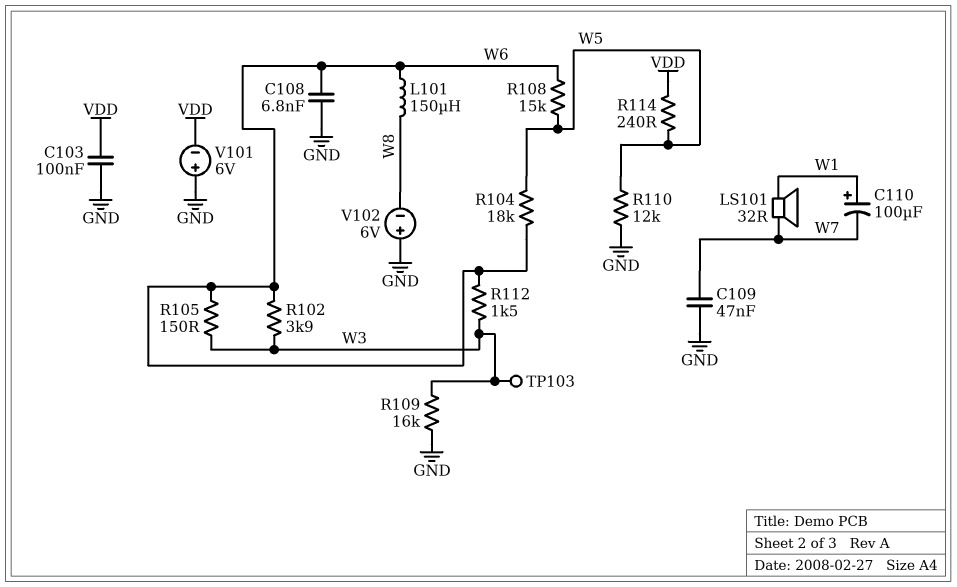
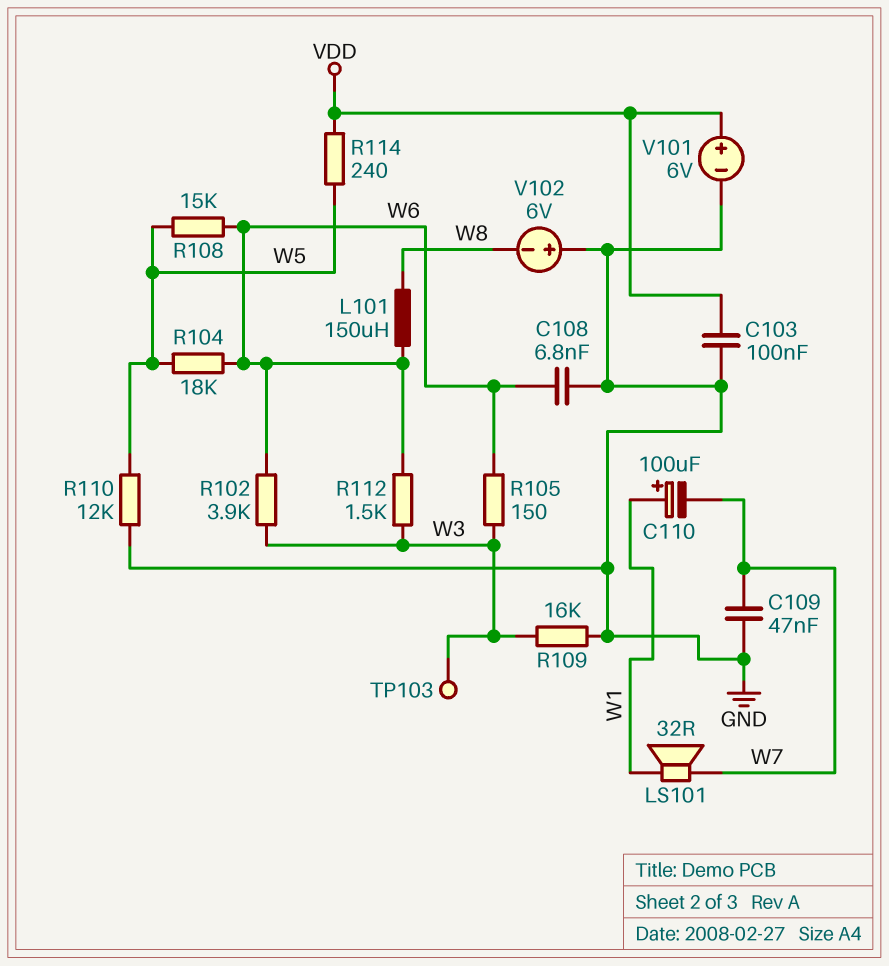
V101: 6V (plus GND, minus VDD) -> 6V (plus VDD, minus GND)

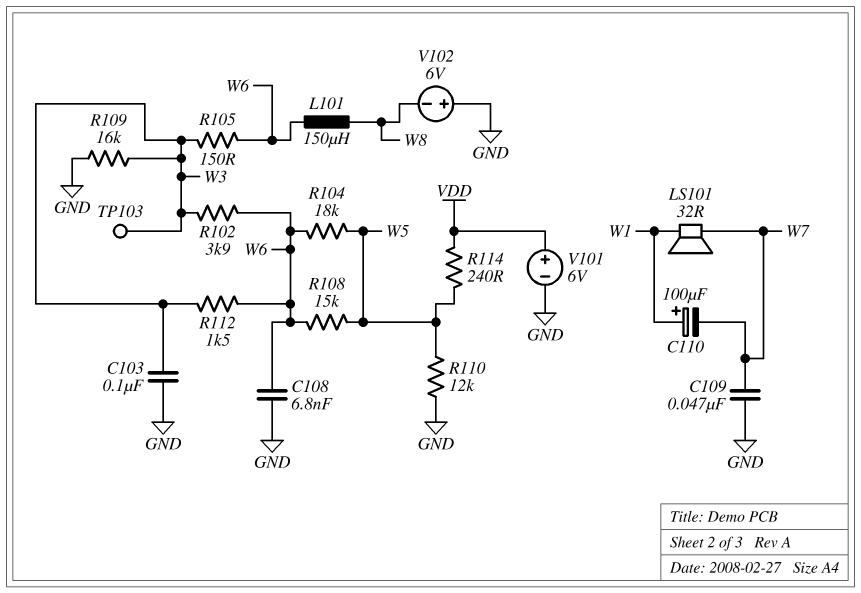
C103: 100nF (GND, VDD) -> 100nF (GND, W3)

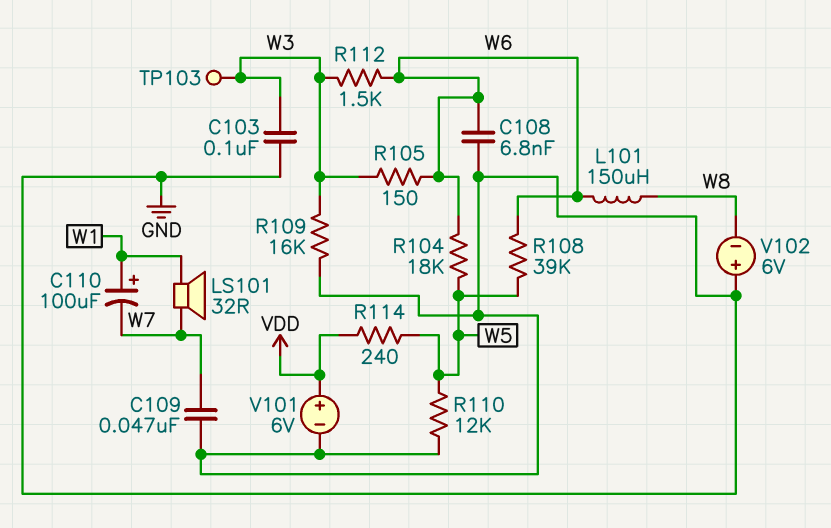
R102: 3.9k (W3, W6) -> none
R108: 15k (W5, W6) -> 39k (W5, W6)

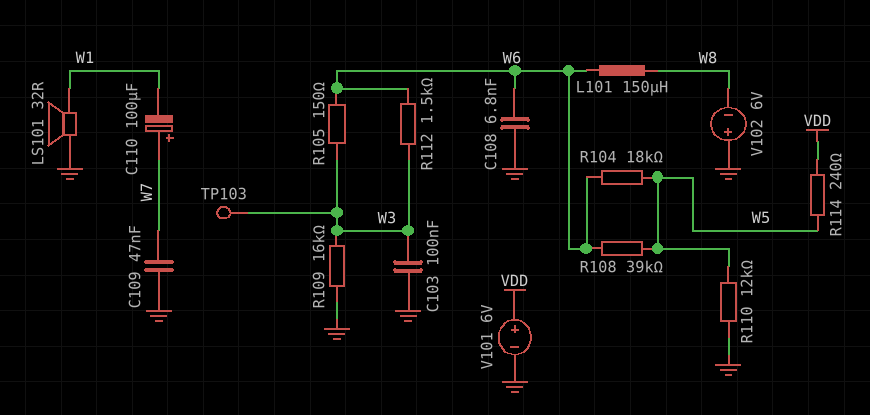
C110: 100uF (plus W1, minus W7) -> 100uF (plus W7, minus W1)
LS101: speaker 32R (W1, W7) -> speaker 32R (GND, W1)

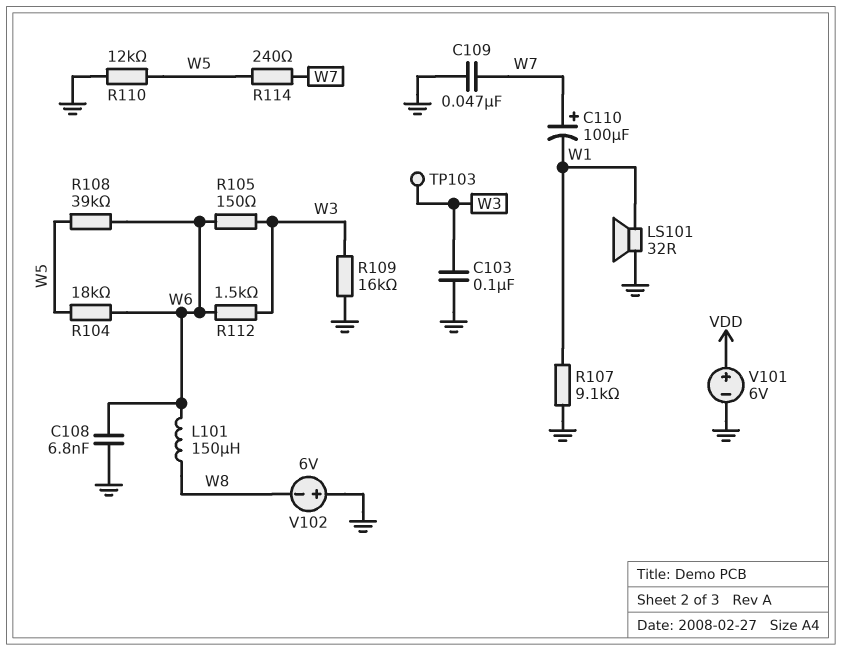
R107: none -> 9.1k (GND, W1)
R114: 240 (VDD, W5) -> 240 (W5, W7)

